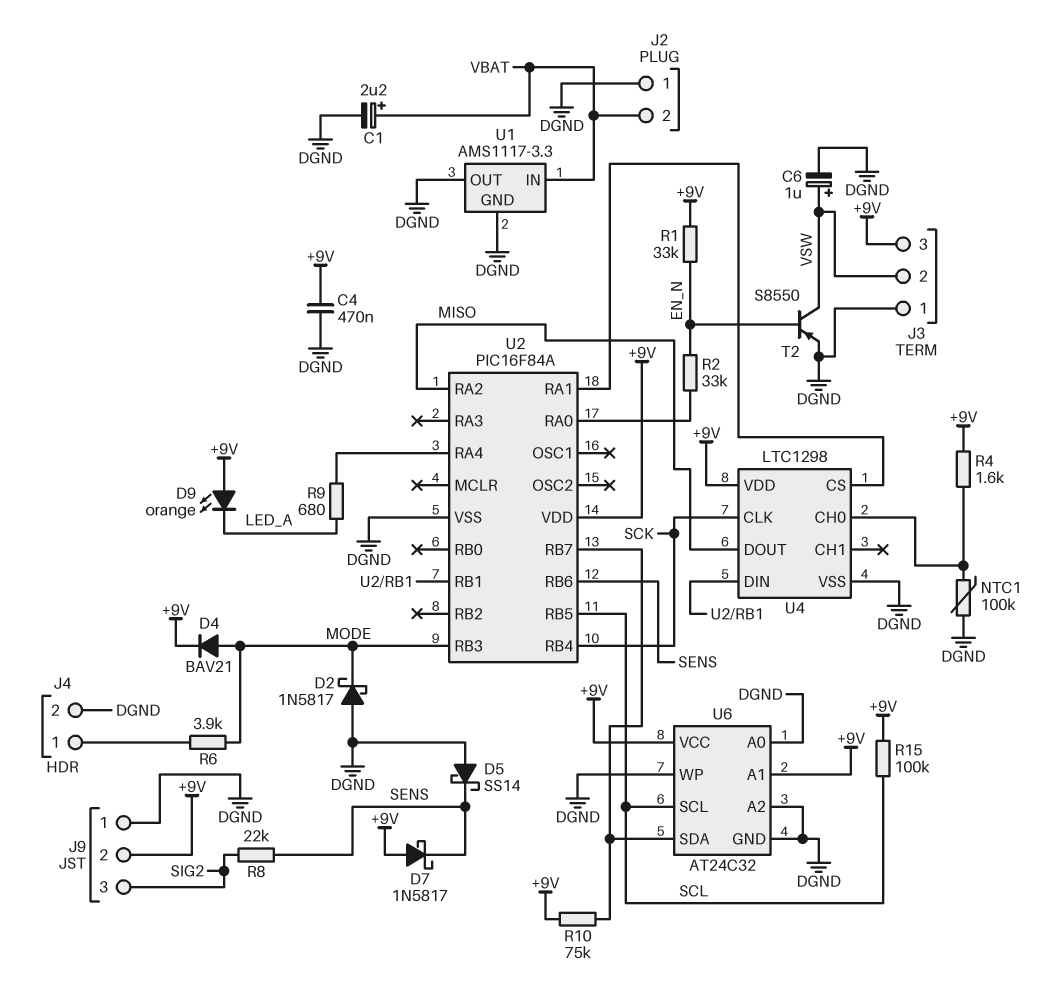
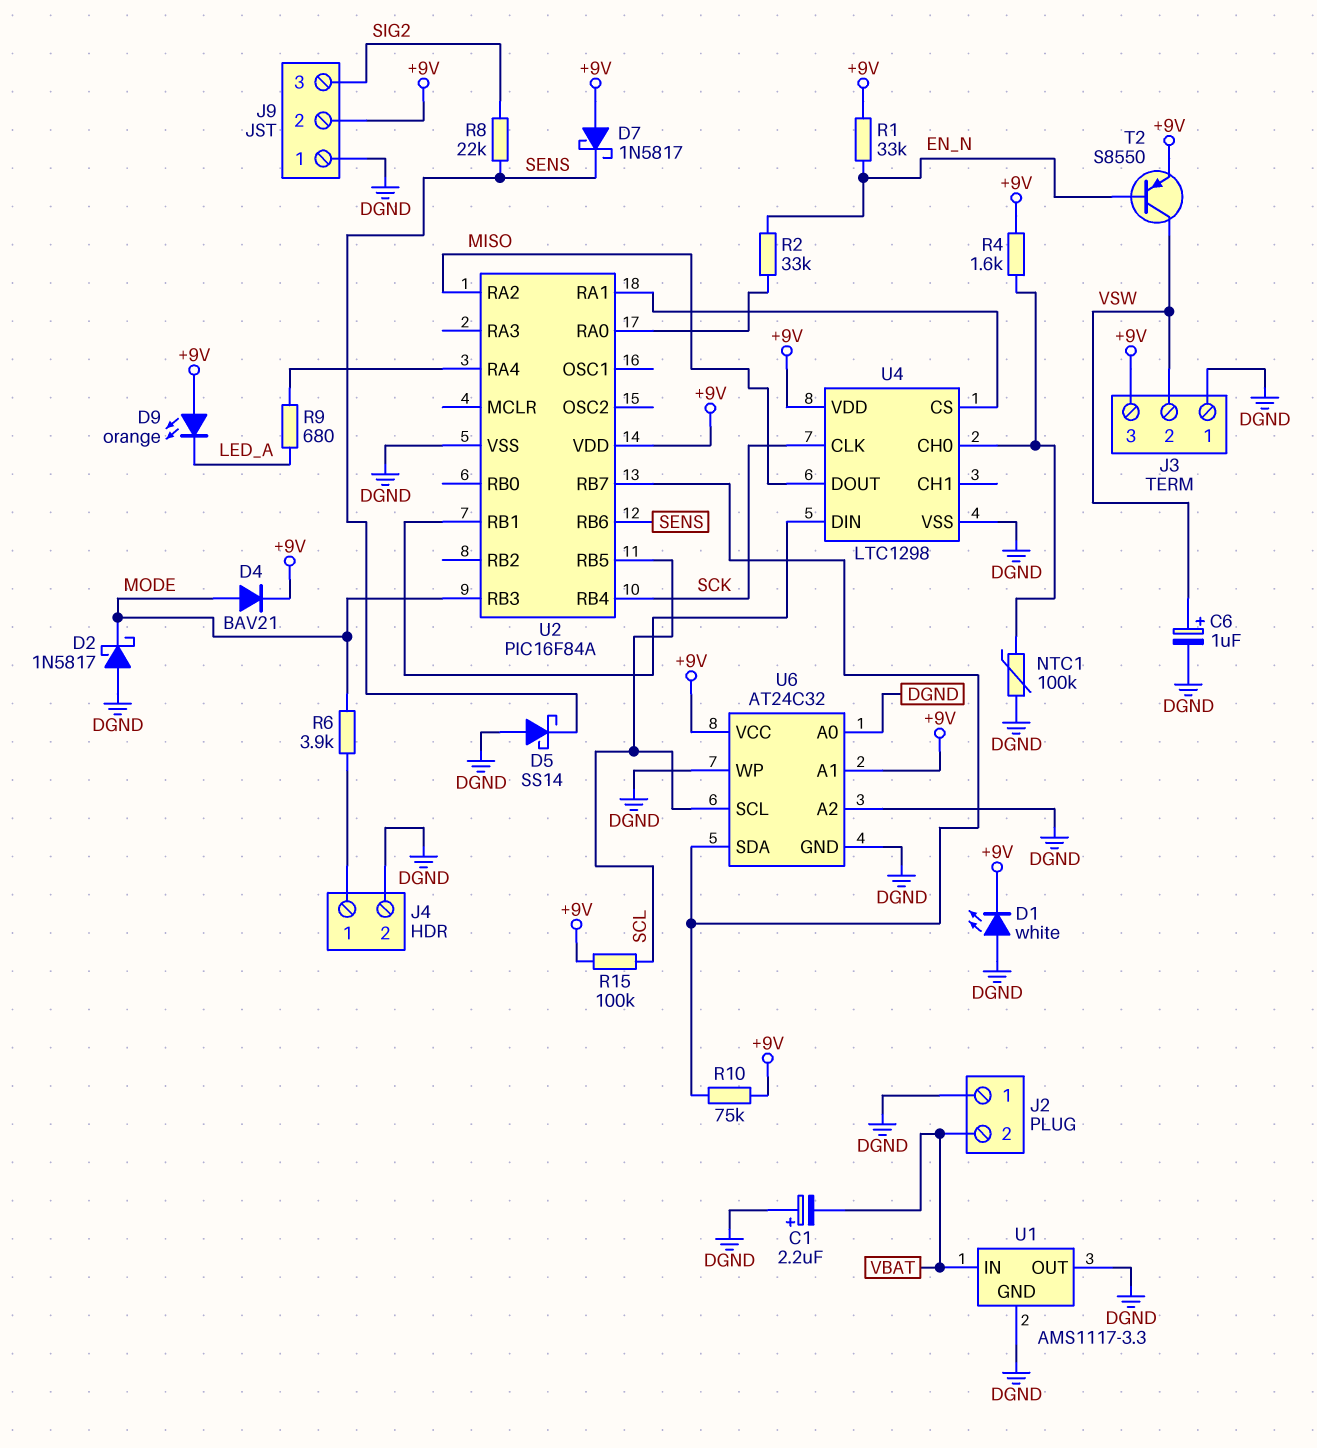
C1: 2.2uF (plus VBAT, minus DGND) -> 2.2uF (plus DGND, minus VBAT)
C4: 470nF (+9V, DGND) -> none
D1: none -> LED white (A DGND, K +9V)
T2: PNP S8550 (B EN_N, C VSW, E DGND) -> PNP S8550 (B EN_N, C VSW, E +9V)

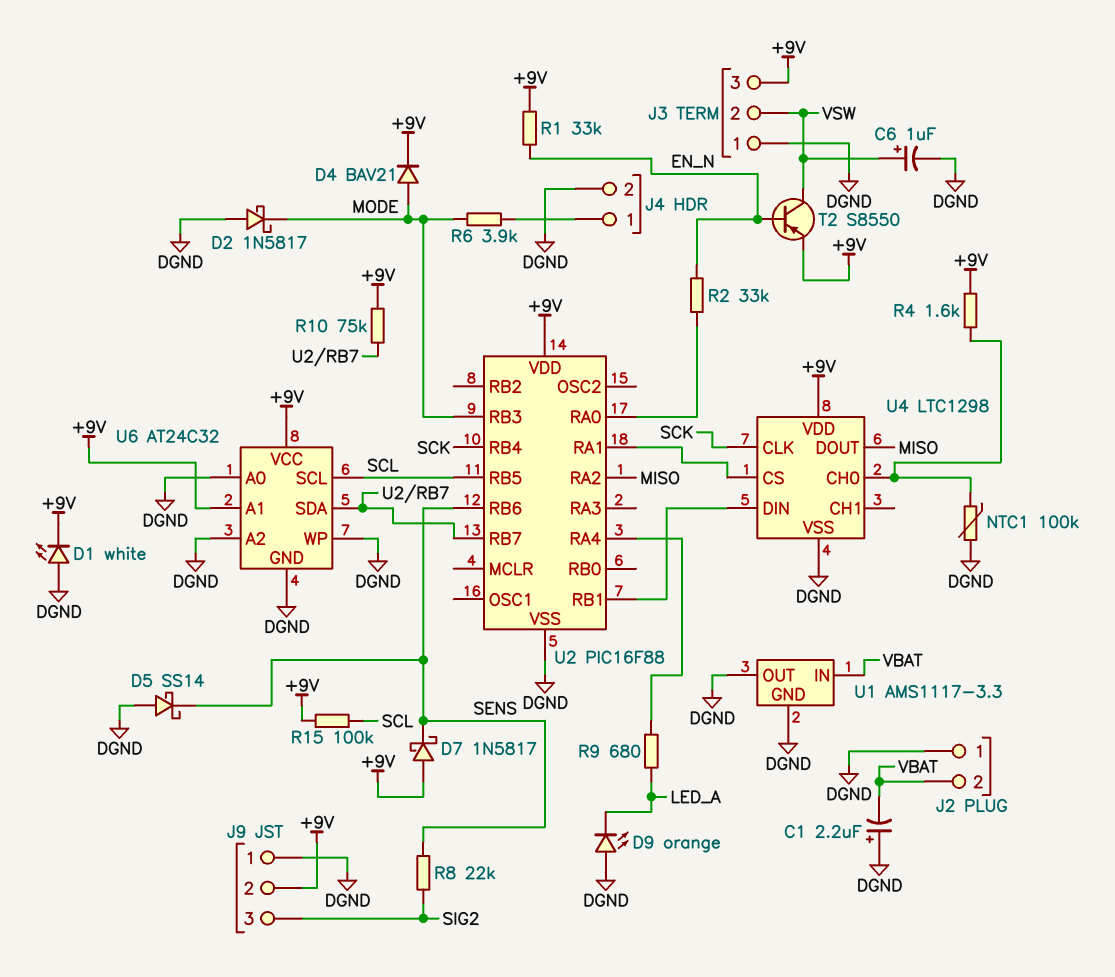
D9: LED orange (A +9V, K LED_A) -> LED orange (A DGND, K LED_A)
U2: PIC16F84A -> PIC16F88

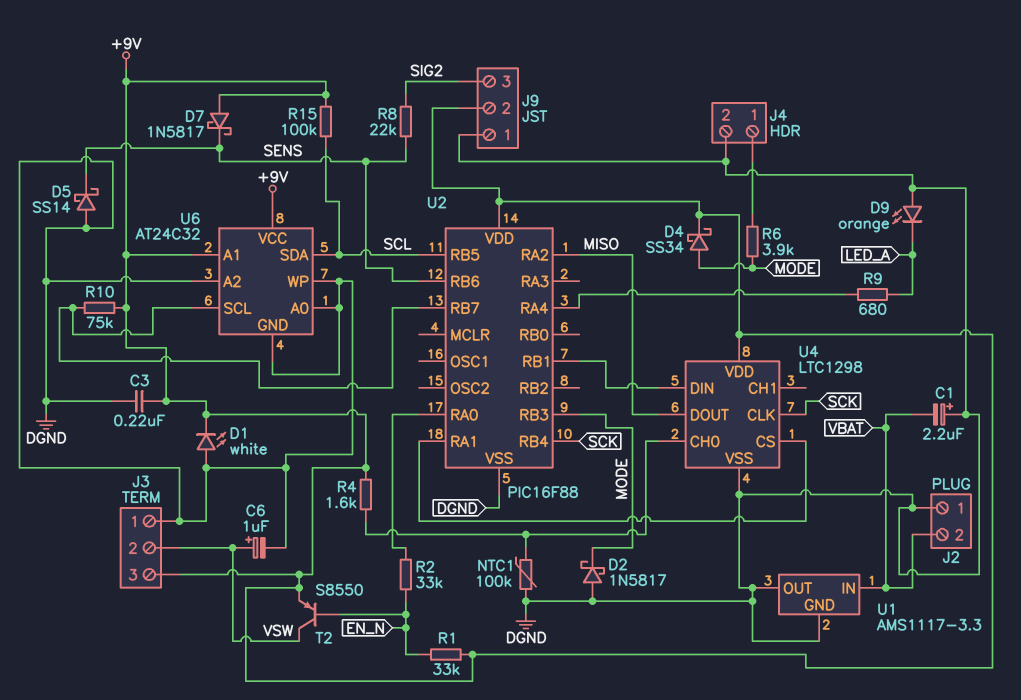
C3: none -> 220nF (+9V, DGND)
D4: diode BAV21 (A MODE, K +9V) -> schottky SS34 (A MODE, K +9V)
U6 pin SCL: SCL -> U2/RB7
U6 pin SDA: U2/RB7 -> SCL

